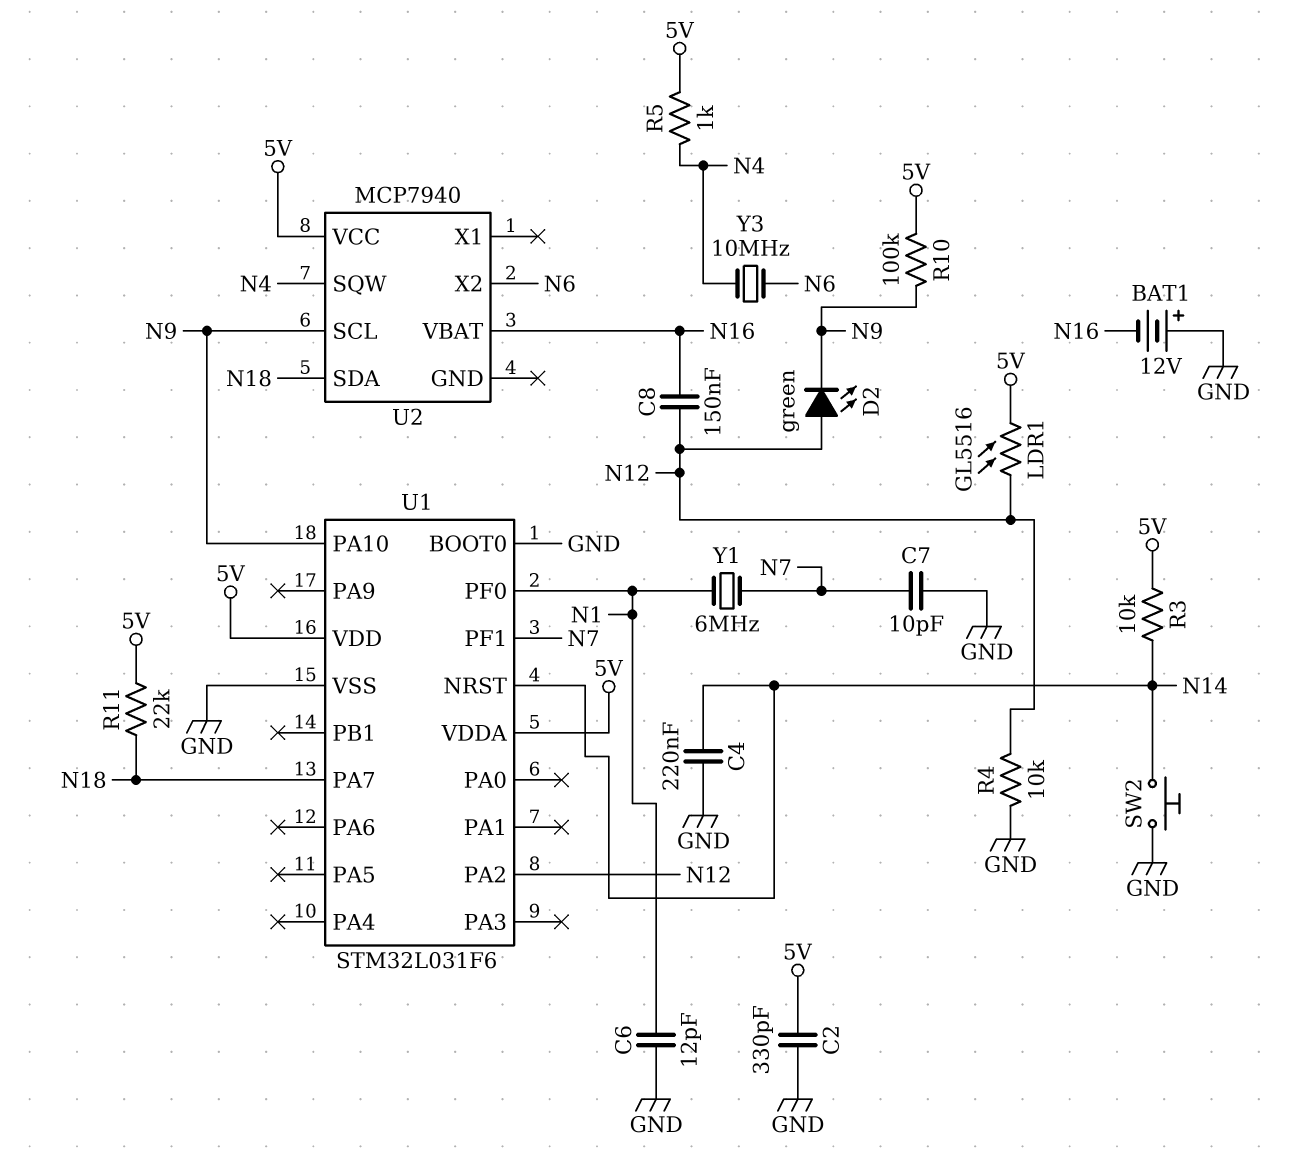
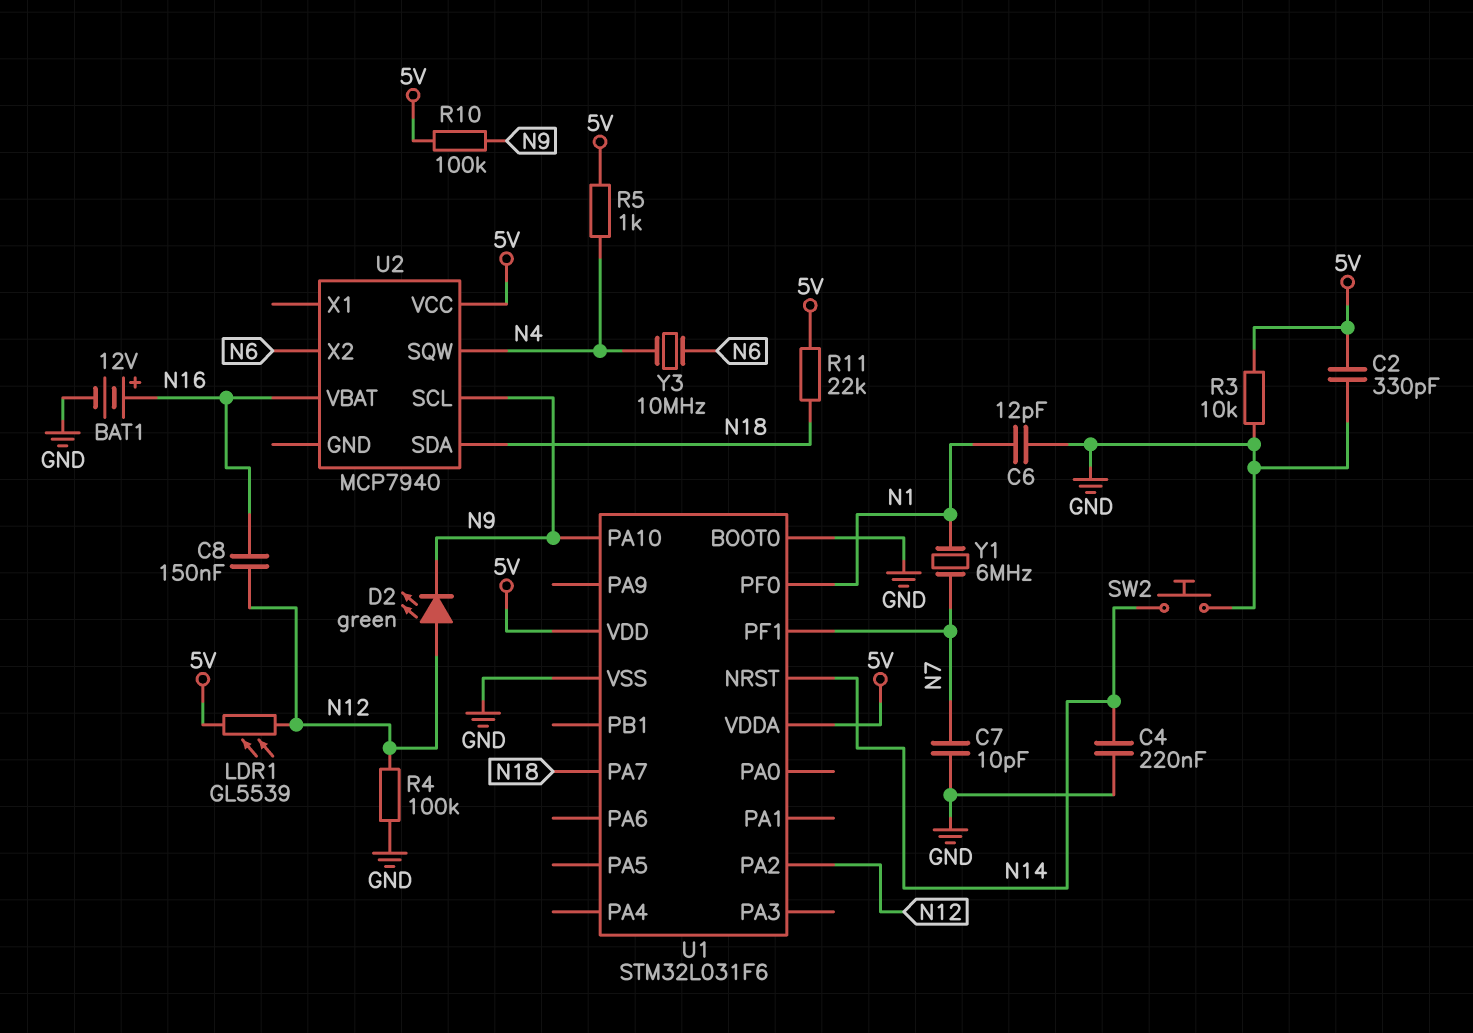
BAT1: 12V (plus GND, minus N16) -> 12V (plus N16, minus GND)
LDR1: GL5516 (5V, N12) -> GL5539 (5V, N12)
R3: 10k (5V, N14) -> 10k (5V, GND)
R4: 10k (GND, N12) -> 100k (GND, N12)

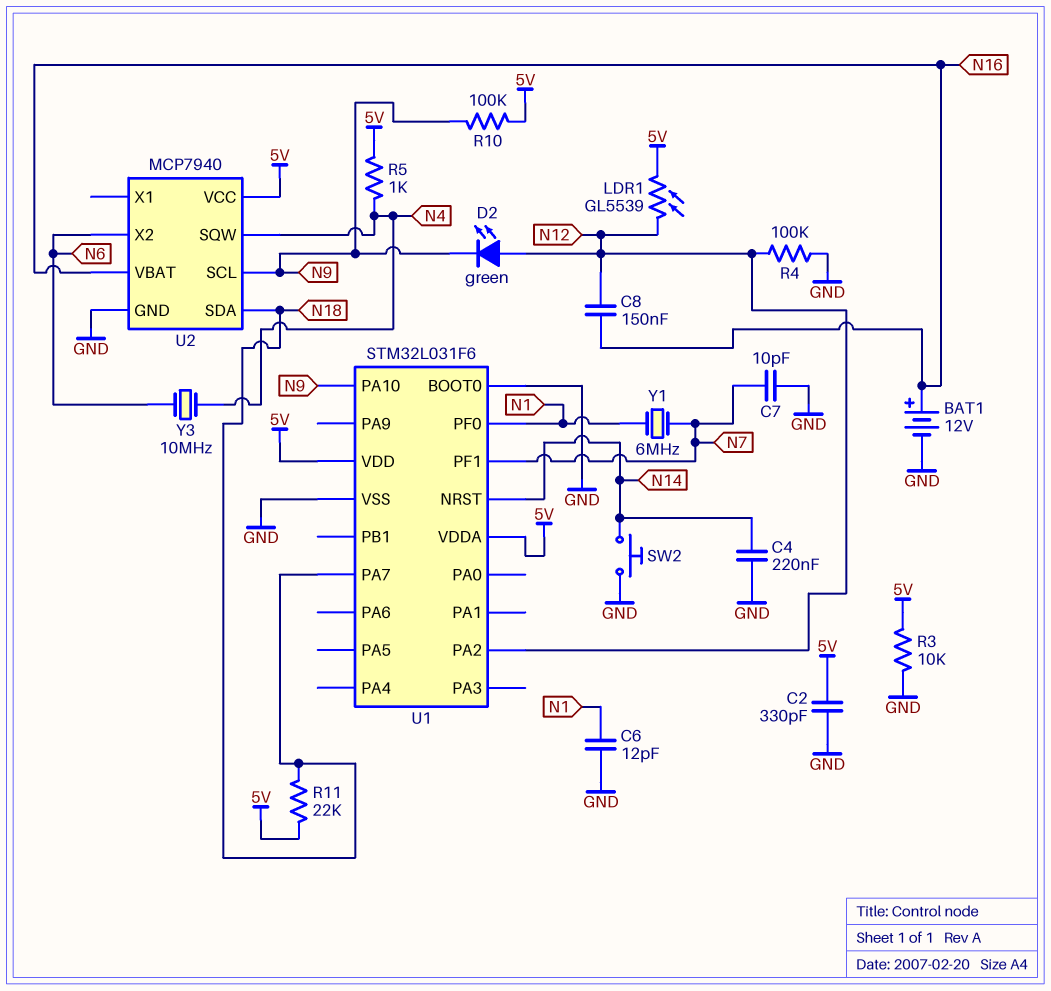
U2 pin GND: none -> GND

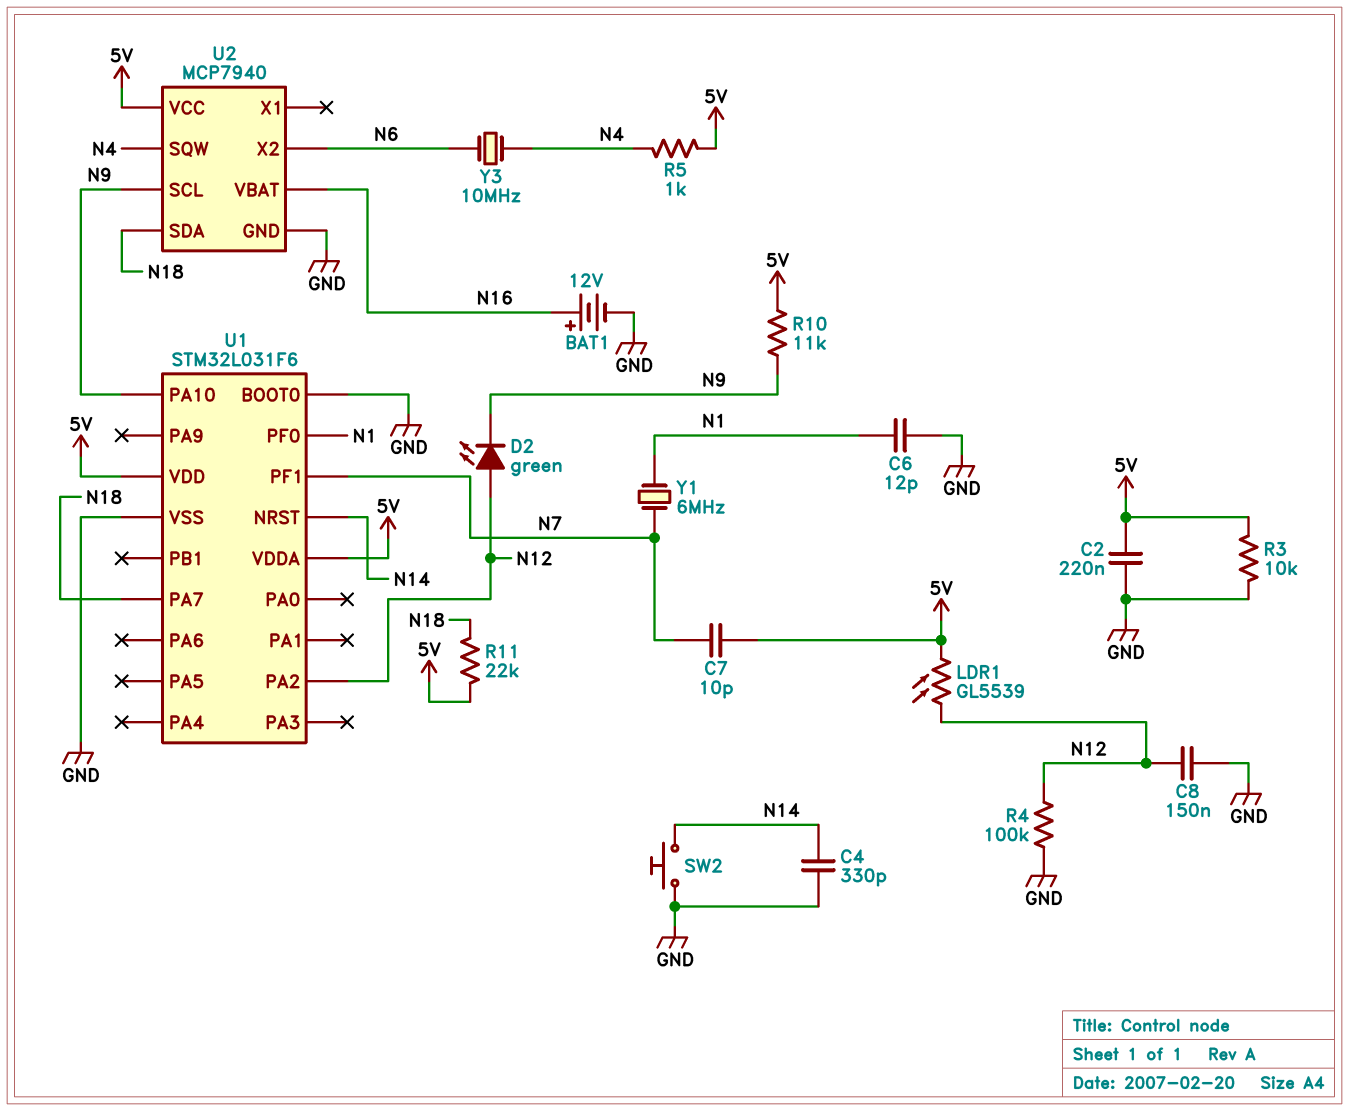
C2: 330pF (5V, GND) -> 220nF (5V, GND)
C4: 220nF (GND, N14) -> 330pF (GND, N14)
C7: 10pF (GND, N7) -> 10pF (5V, N7)
C8: 150nF (N12, N16) -> 150nF (GND, N12)
R10: 100k (5V, N9) -> 11k (5V, N9)

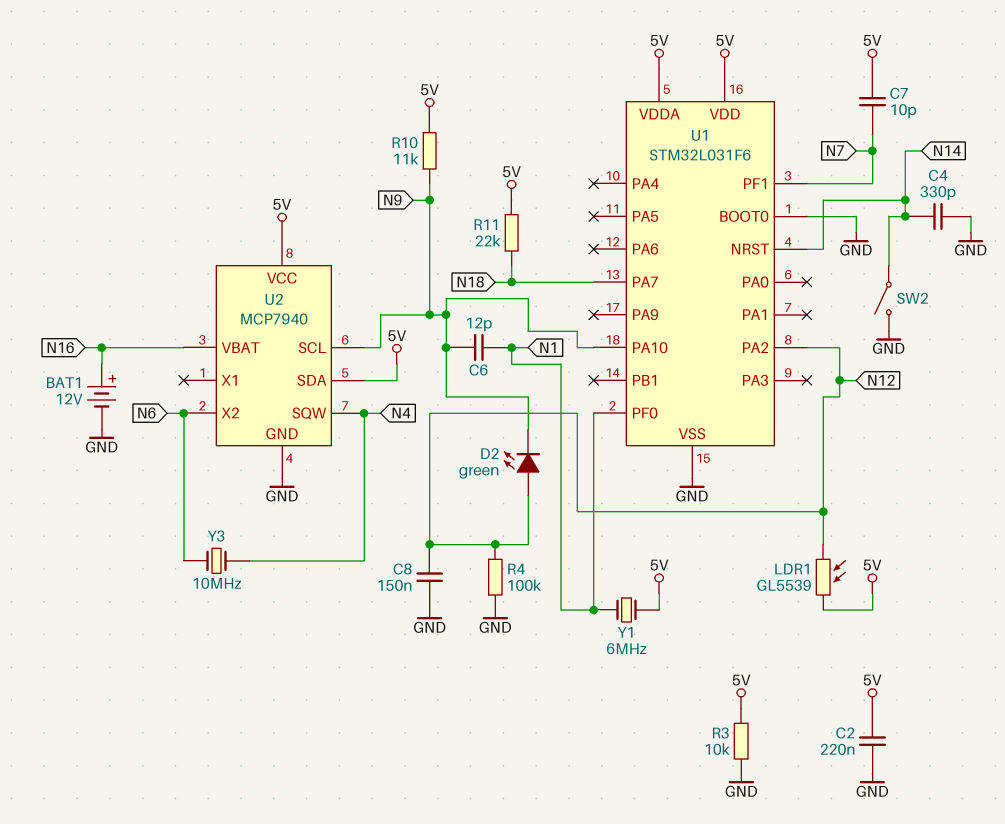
C6: 12pF (GND, N1) -> 12pF (N1, N9)
R5: 1k (5V, N4) -> none
SW2: button (GND, N14) -> switch (GND, N14)
U2 pin SDA: N18 -> 5V
Y1: 6MHz (N1, N7) -> 6MHz (5V, N1)

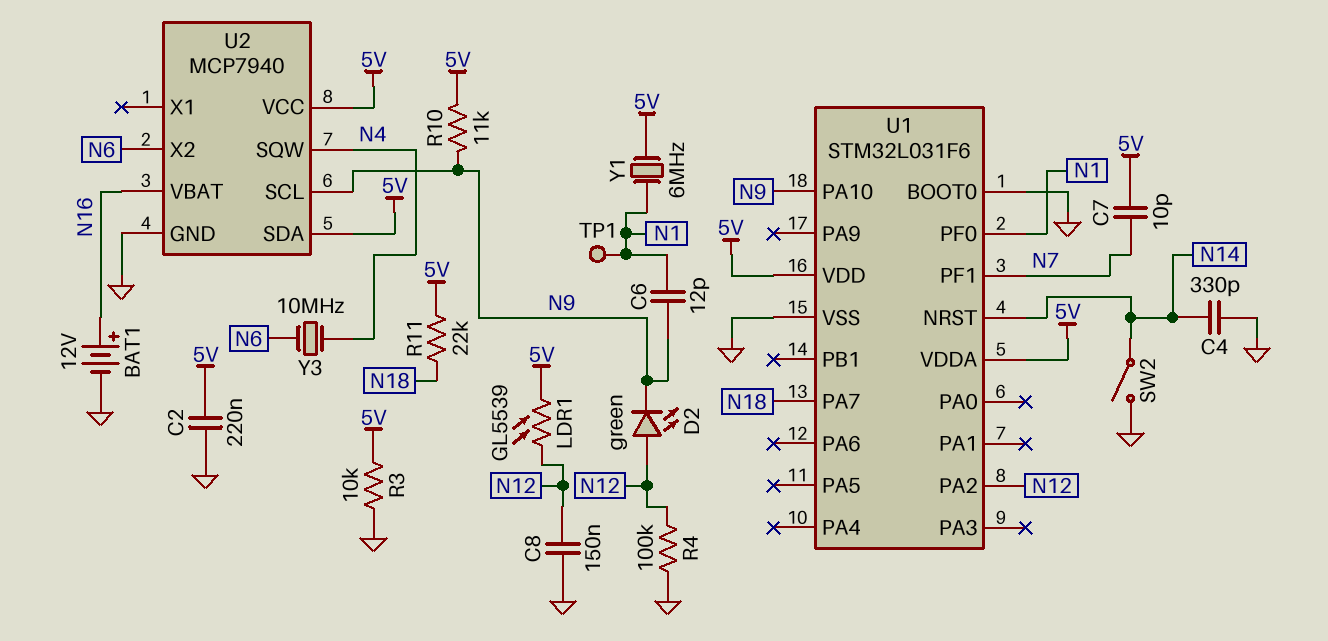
TP1: none -> test point (N1)

